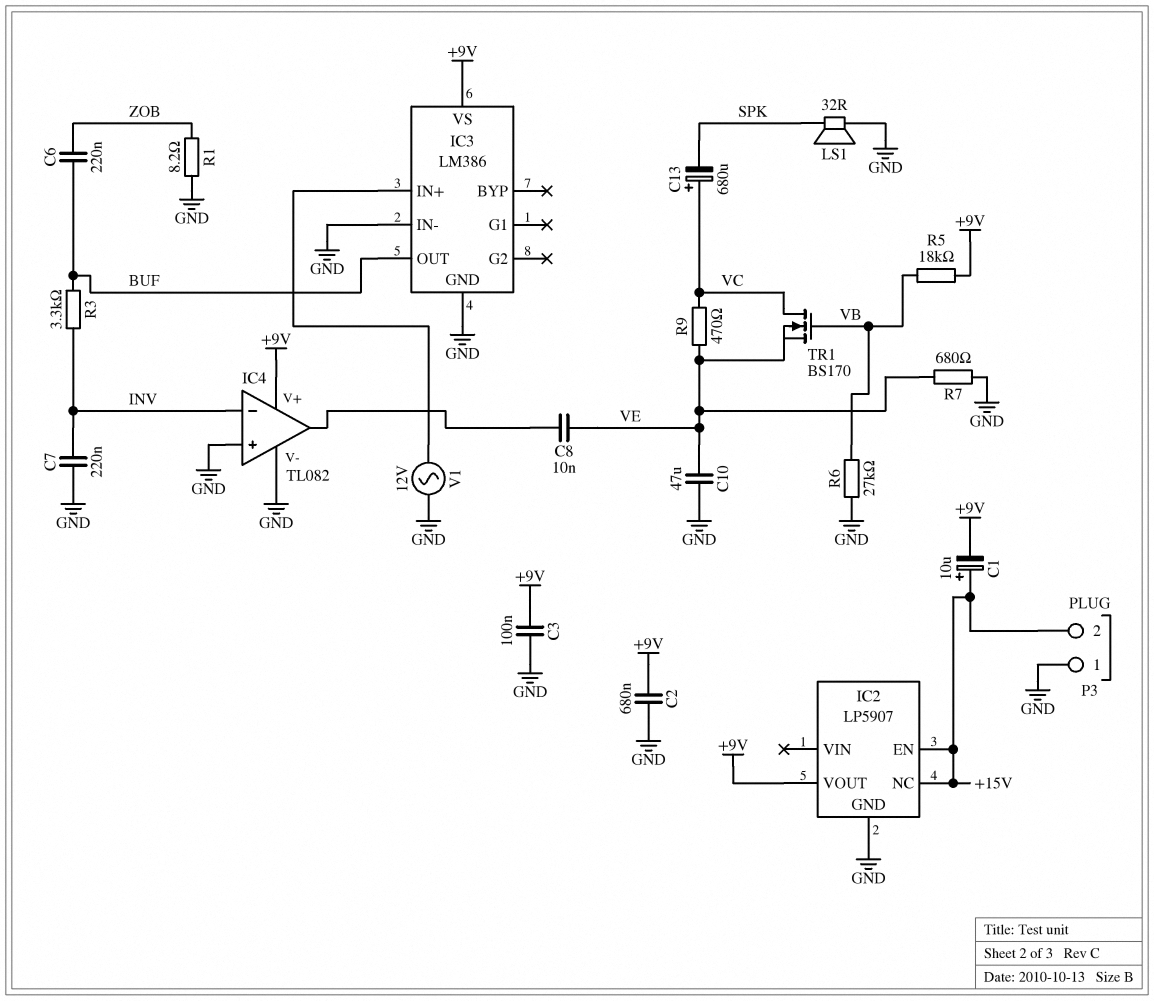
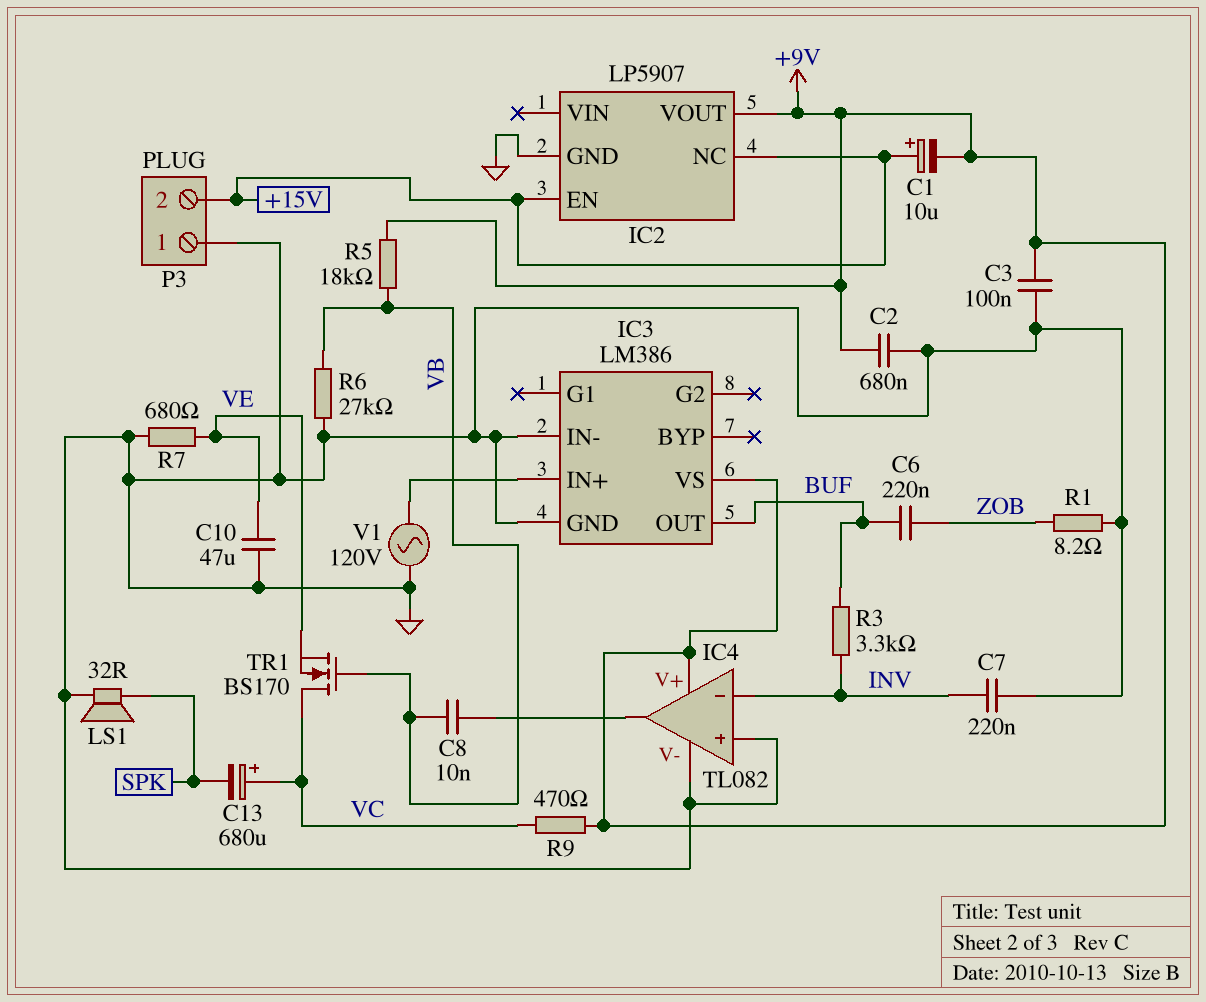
C8: 10nF (IC4/out, VE) -> 10nF (IC4/out, VB)
R9: 470 (VC, VE) -> 470 (+9V, VC)
V1: AC 12V (GND, IC3/IN+) -> AC 120V (GND, IC3/IN+)

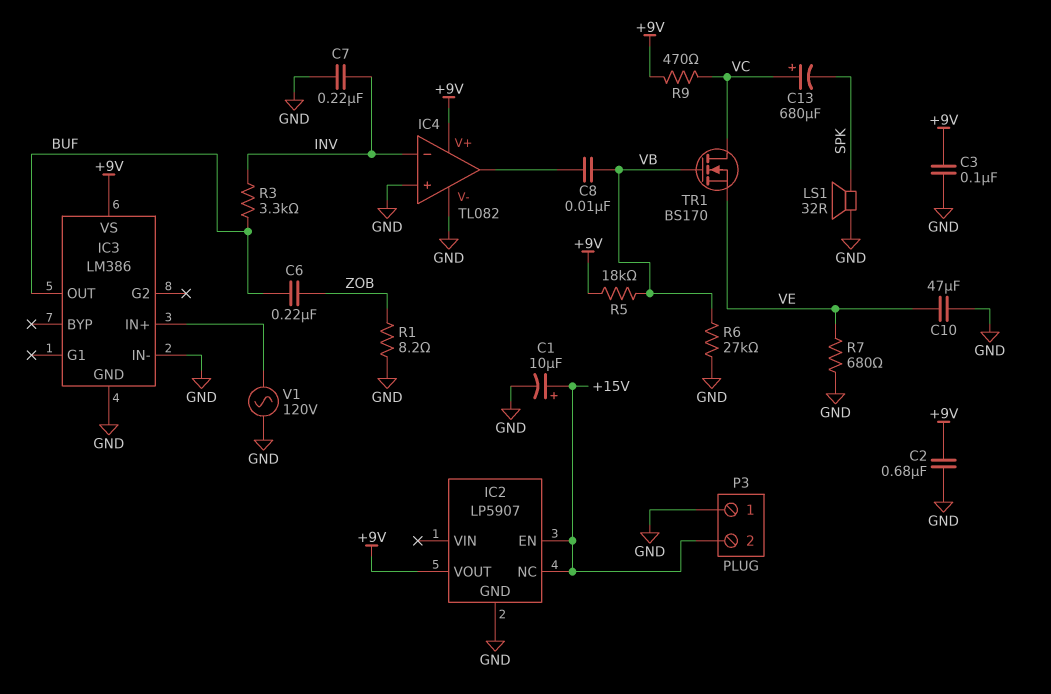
C1: 10uF (plus +15V, minus +9V) -> 10uF (plus +15V, minus GND)

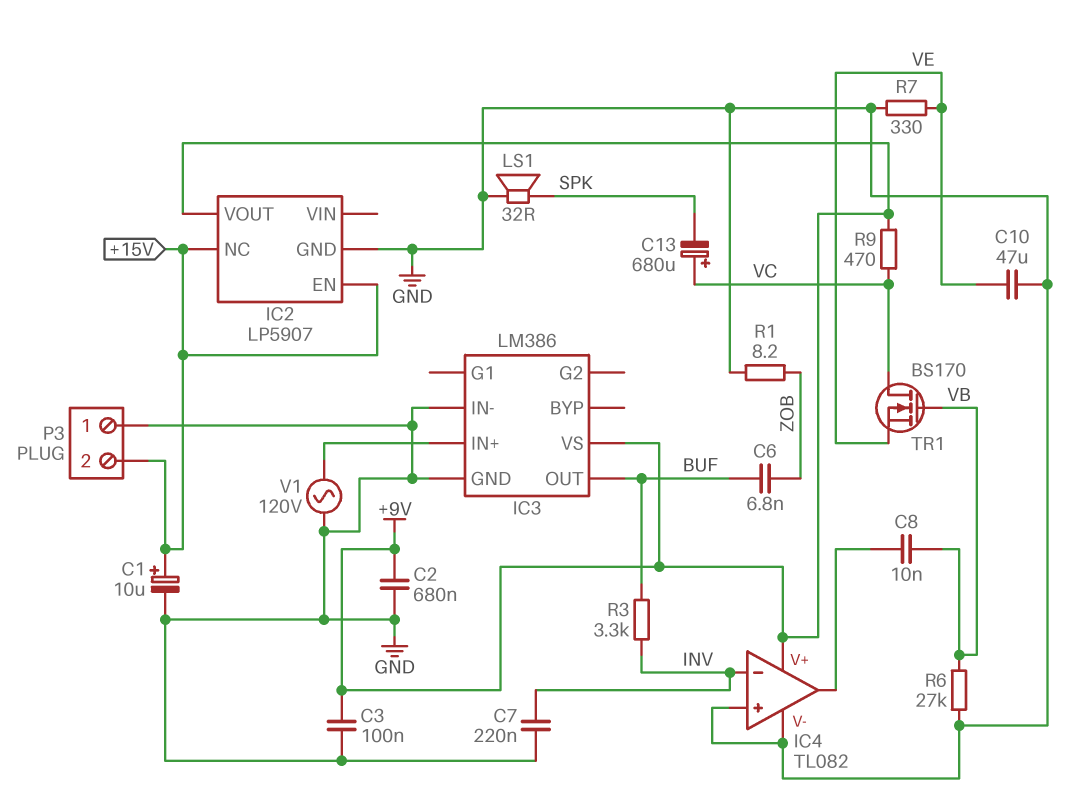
C6: 220nF (BUF, ZOB) -> 6.8nF (BUF, ZOB)
R5: 18k (+9V, VB) -> none
R7: 680 (GND, VE) -> 330 (GND, VE)

